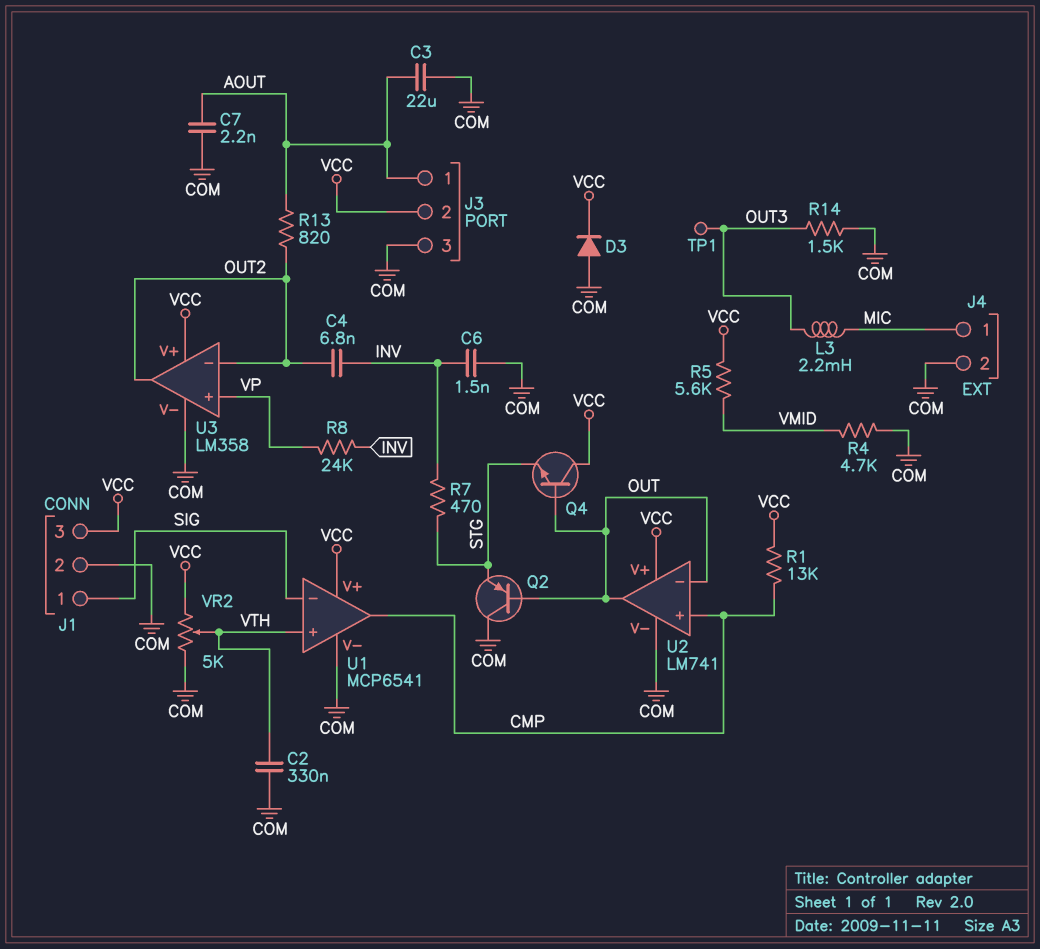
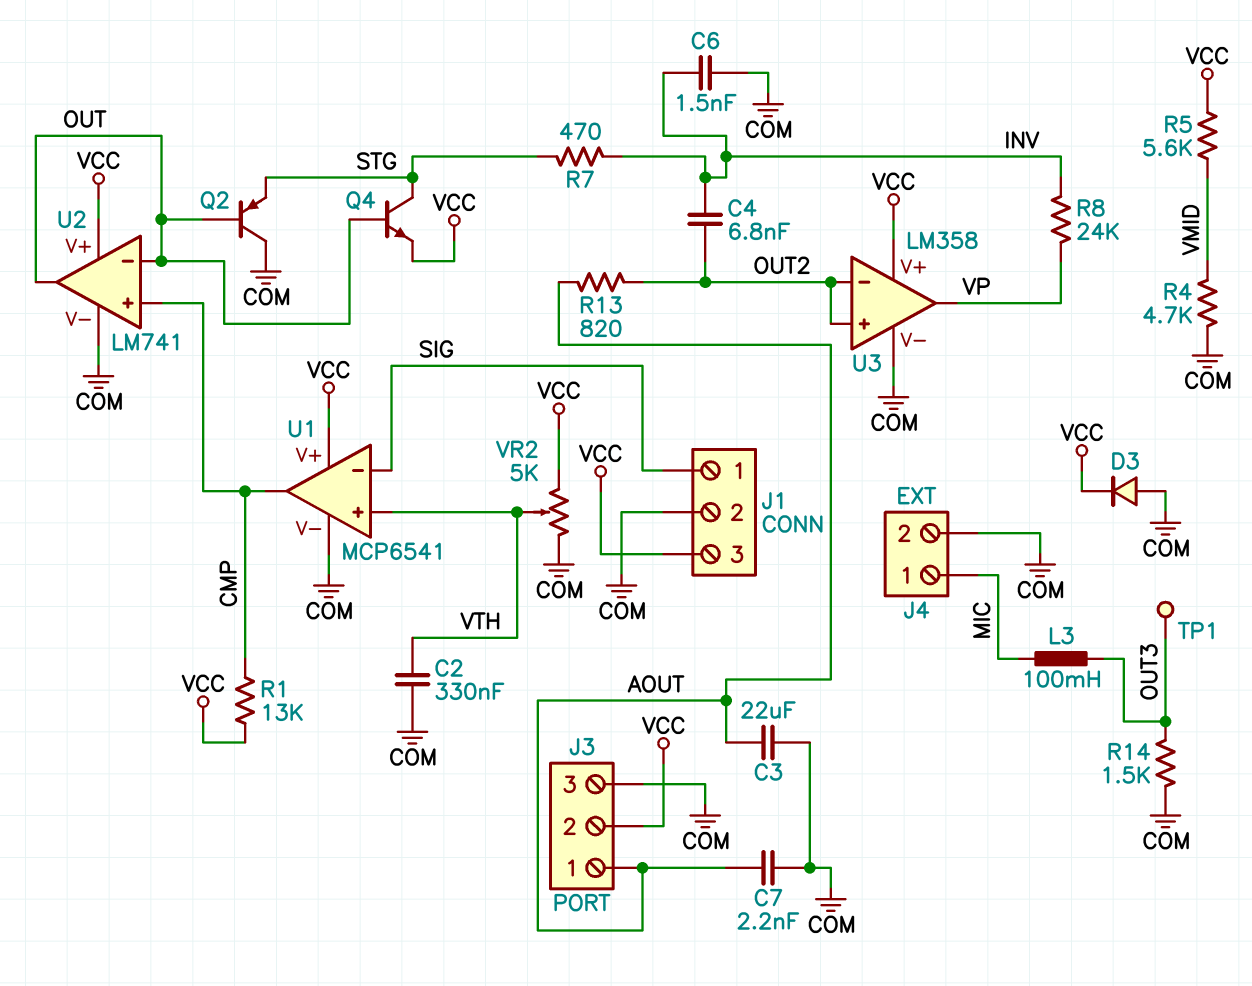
L3: 2.2mH (MIC, OUT3) -> 100mH (MIC, OUT3)
Q4: NPN (B OUT, C VCC, E STG) -> NPN (B OUT, C STG, E VCC)
U3 pin in+: VP -> OUT2
U3 pin out: OUT2 -> VP

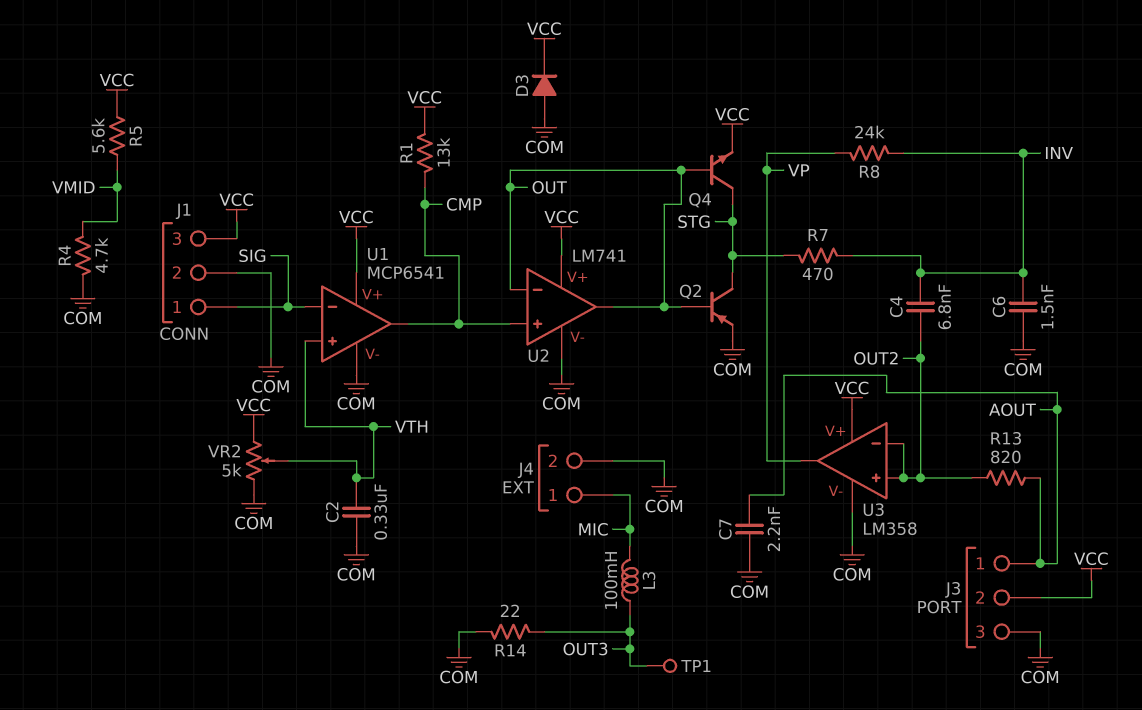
C3: 22uF (AOUT, COM) -> none
Q2: PNP (B OUT, C COM, E STG) -> PNP (B OUT, C STG, E COM)
R14: 1.5k (COM, OUT3) -> 22 (COM, OUT3)

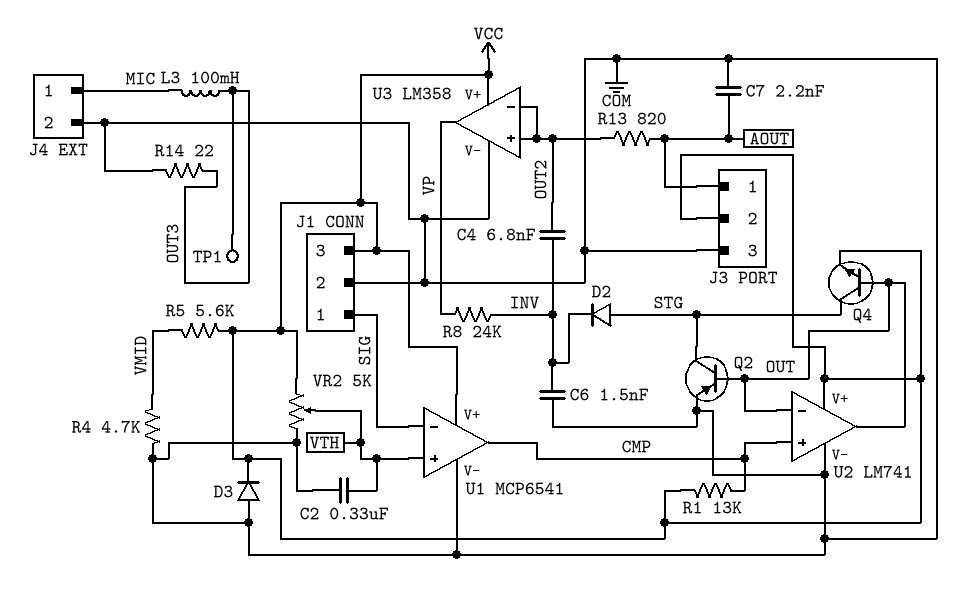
D2: none -> diode (A STG, K INV)
R7: 470 (INV, STG) -> none

